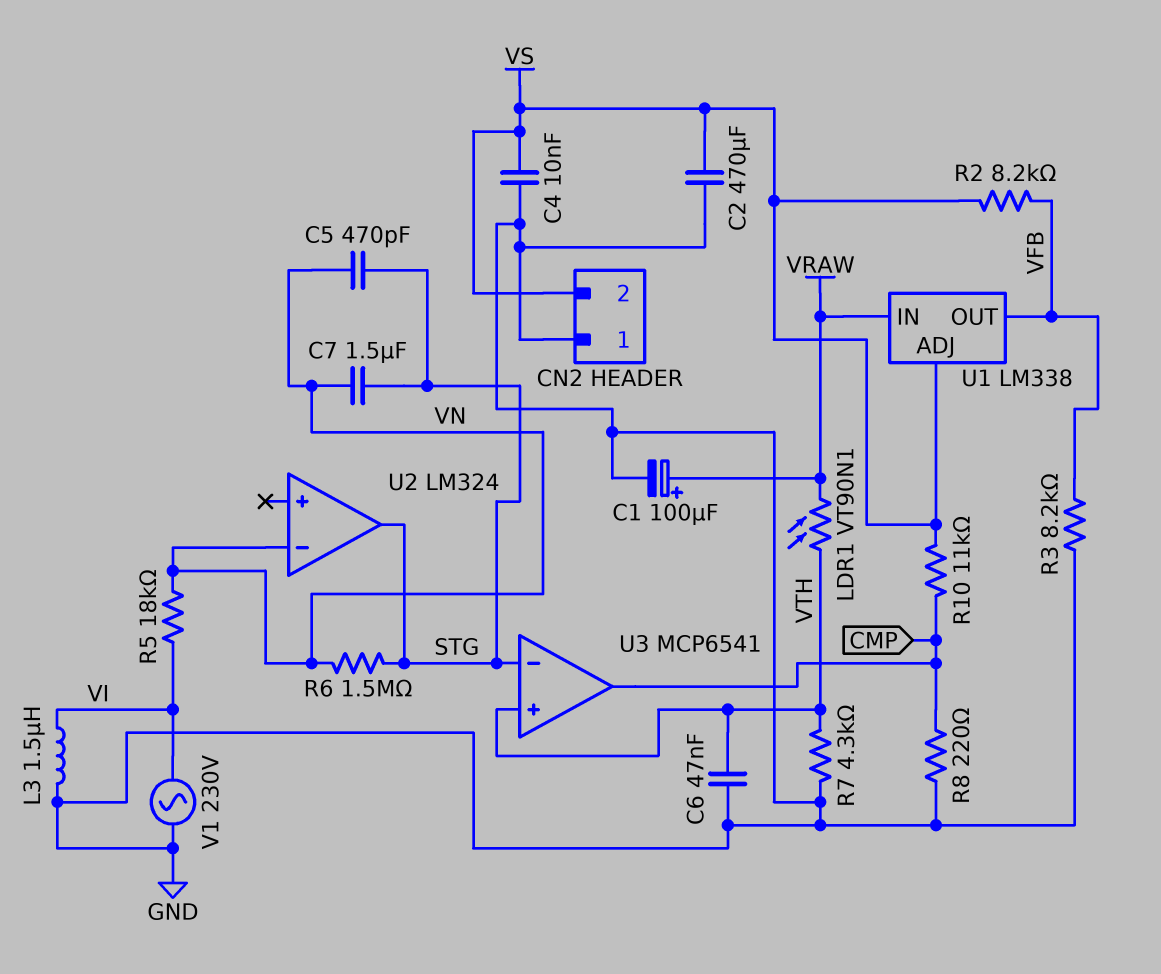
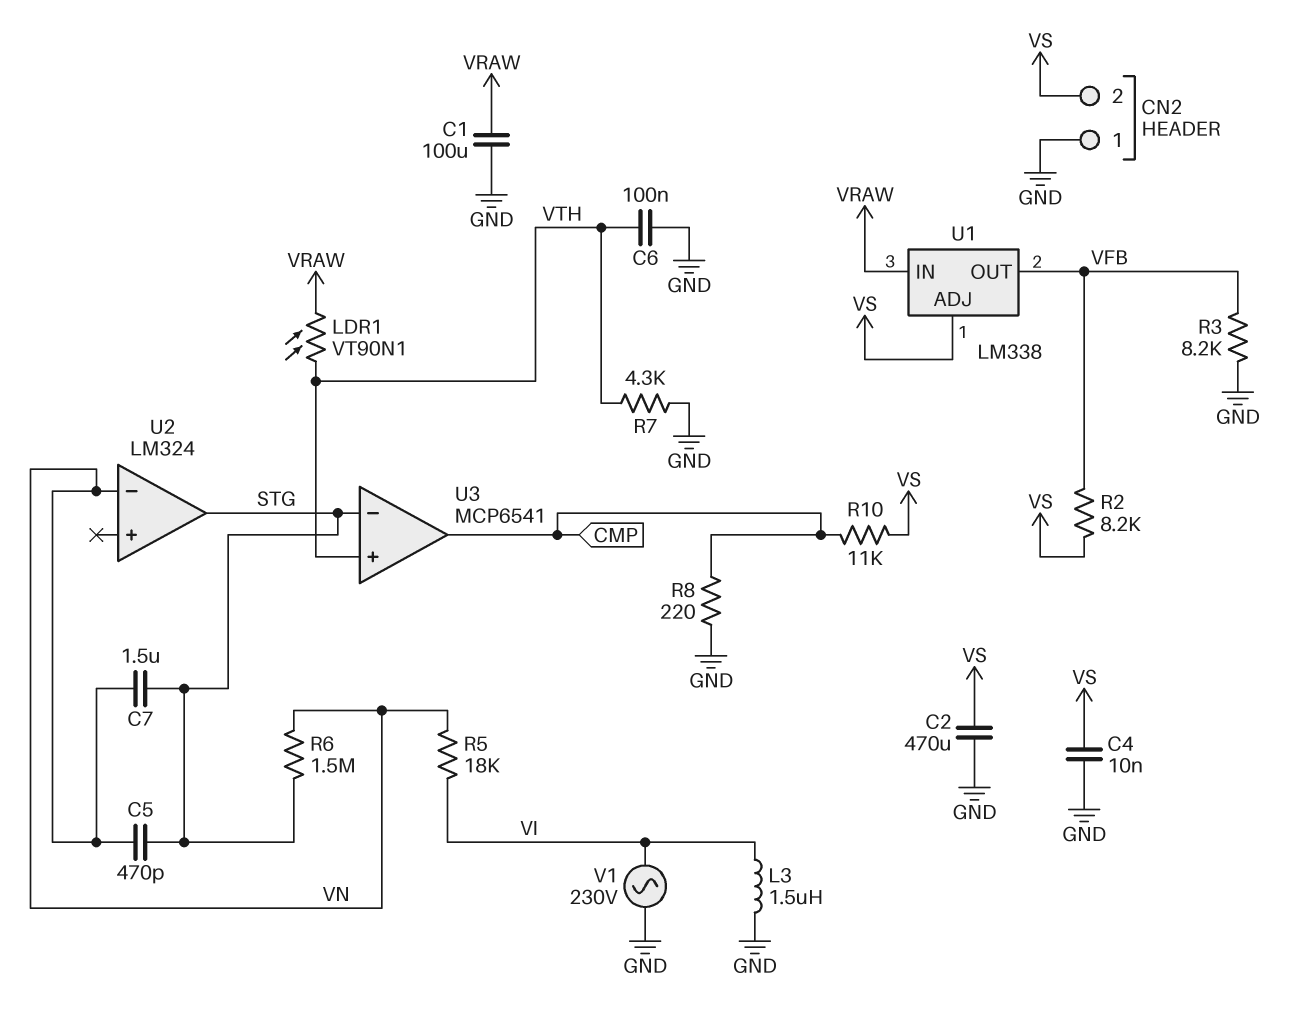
C1: 100uF (plus VRAW, minus GND) -> 100uF (GND, VRAW)
C6: 47nF (GND, VTH) -> 100nF (GND, VTH)

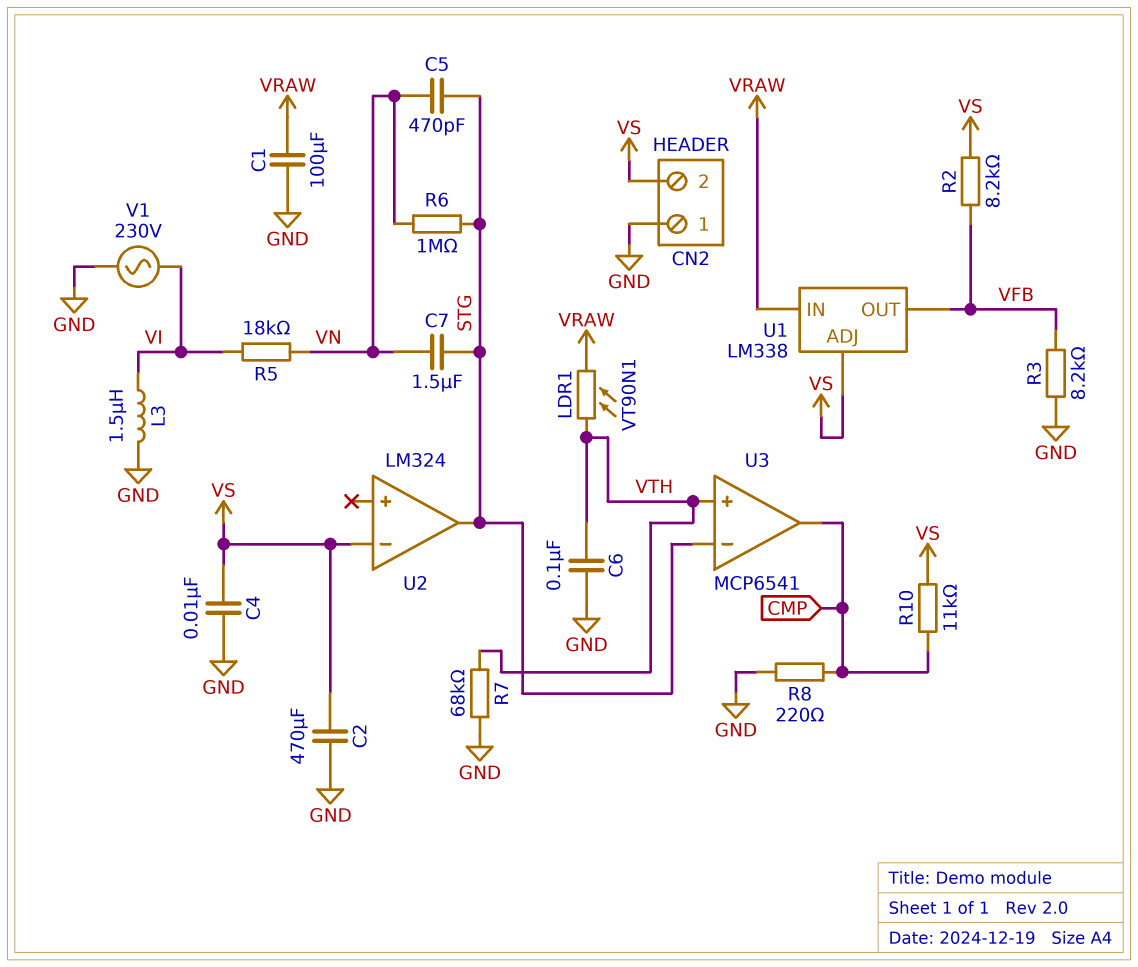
R6: 1.5M (STG, VN) -> 1M (STG, VN)
R7: 4.3k (GND, VTH) -> 68k (GND, VTH)
U2 pin in-: VN -> VS

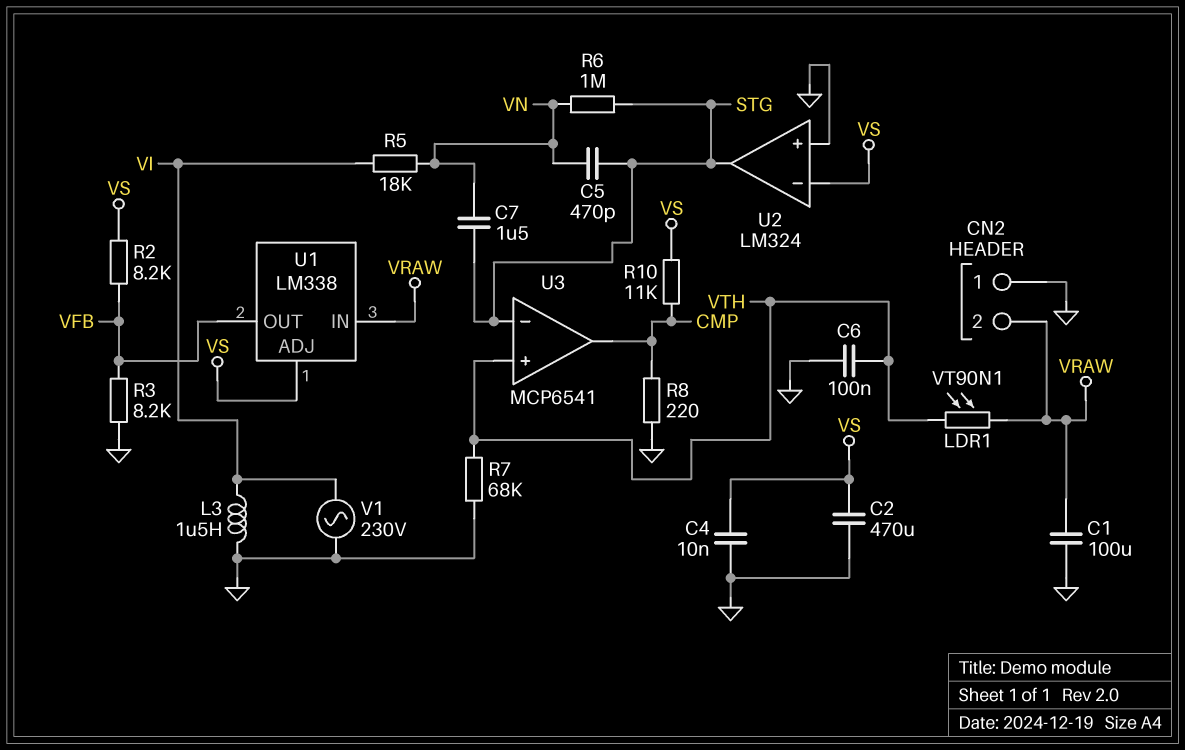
CN2 pin 2: VS -> VRAW
U2 pin in+: none -> GND

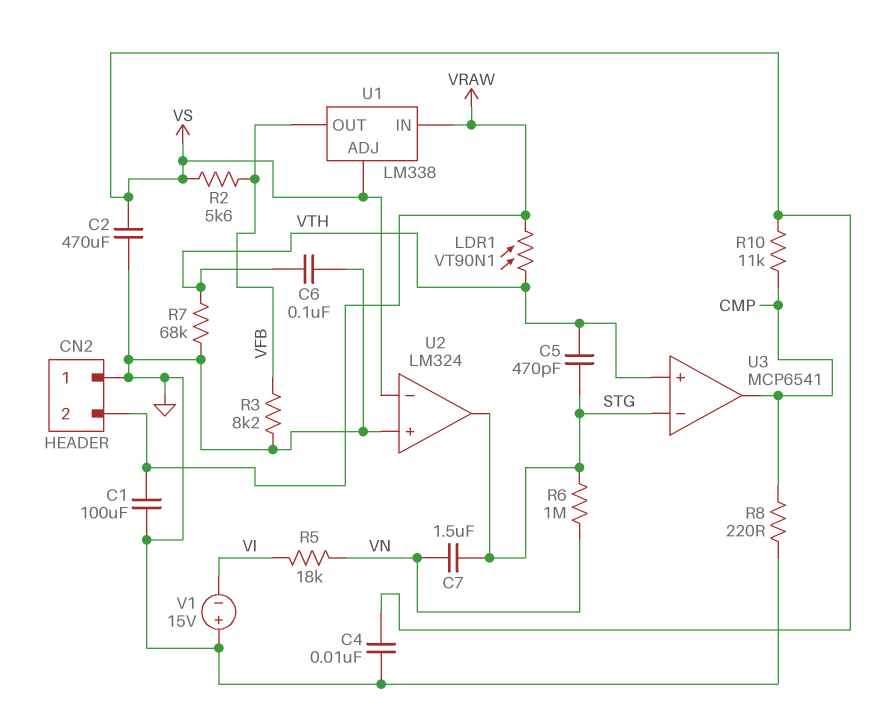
C5: 470pF (STG, VN) -> 470pF (STG, VTH)
L3: 1.5uH (GND, VI) -> none
R2: 8.2k (VFB, VS) -> 5.6k (VFB, VS)
V1: AC 230V (GND, VI) -> 15V (plus GND, minus VI)

